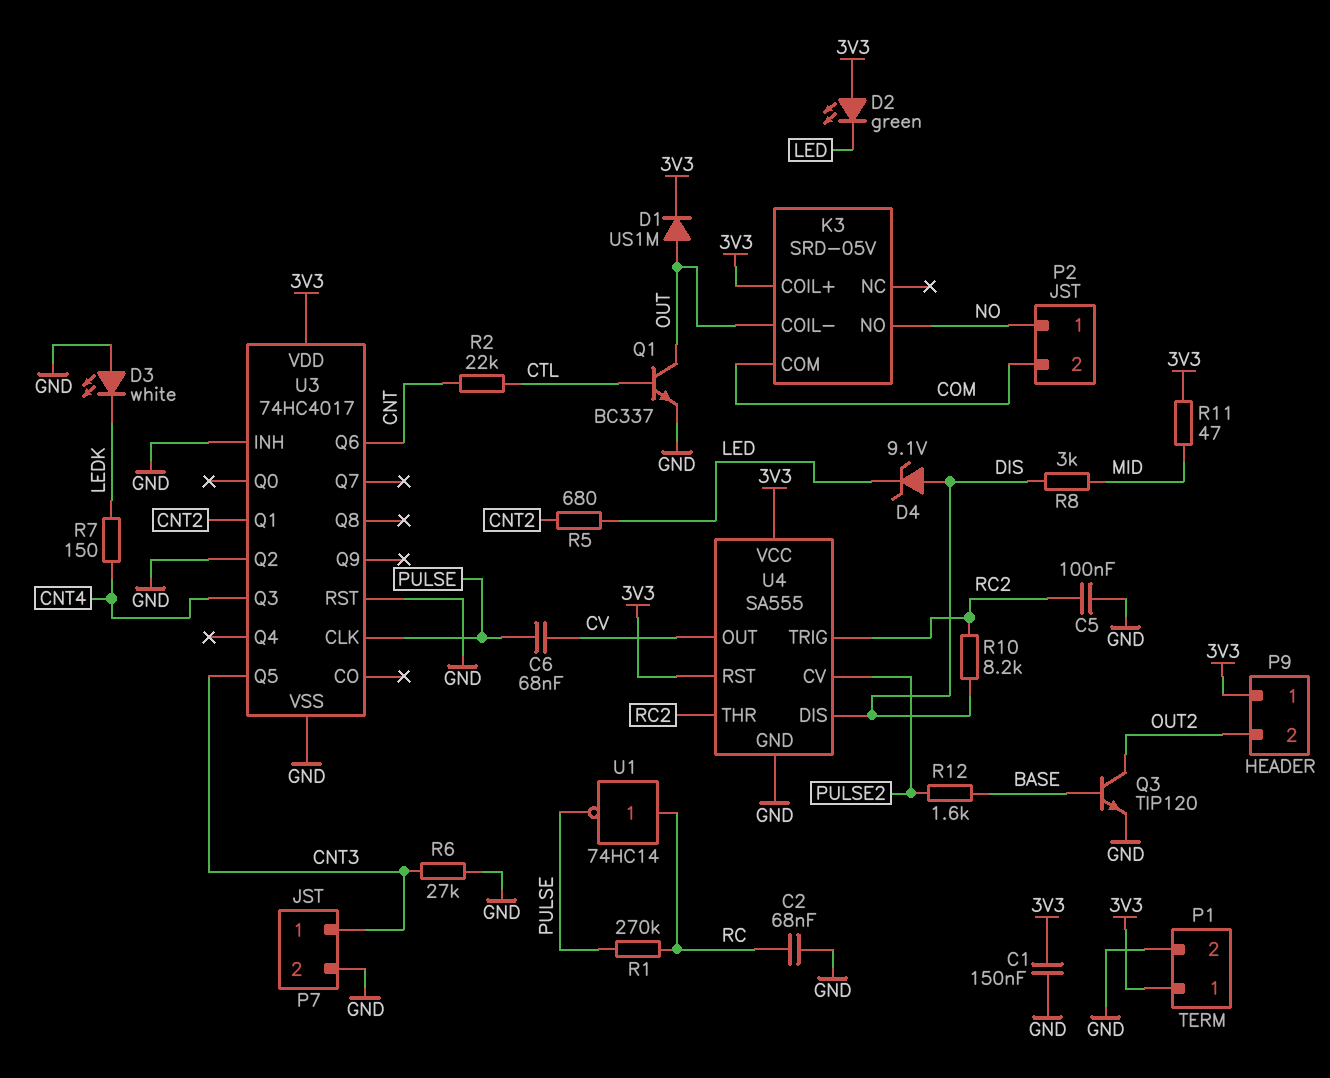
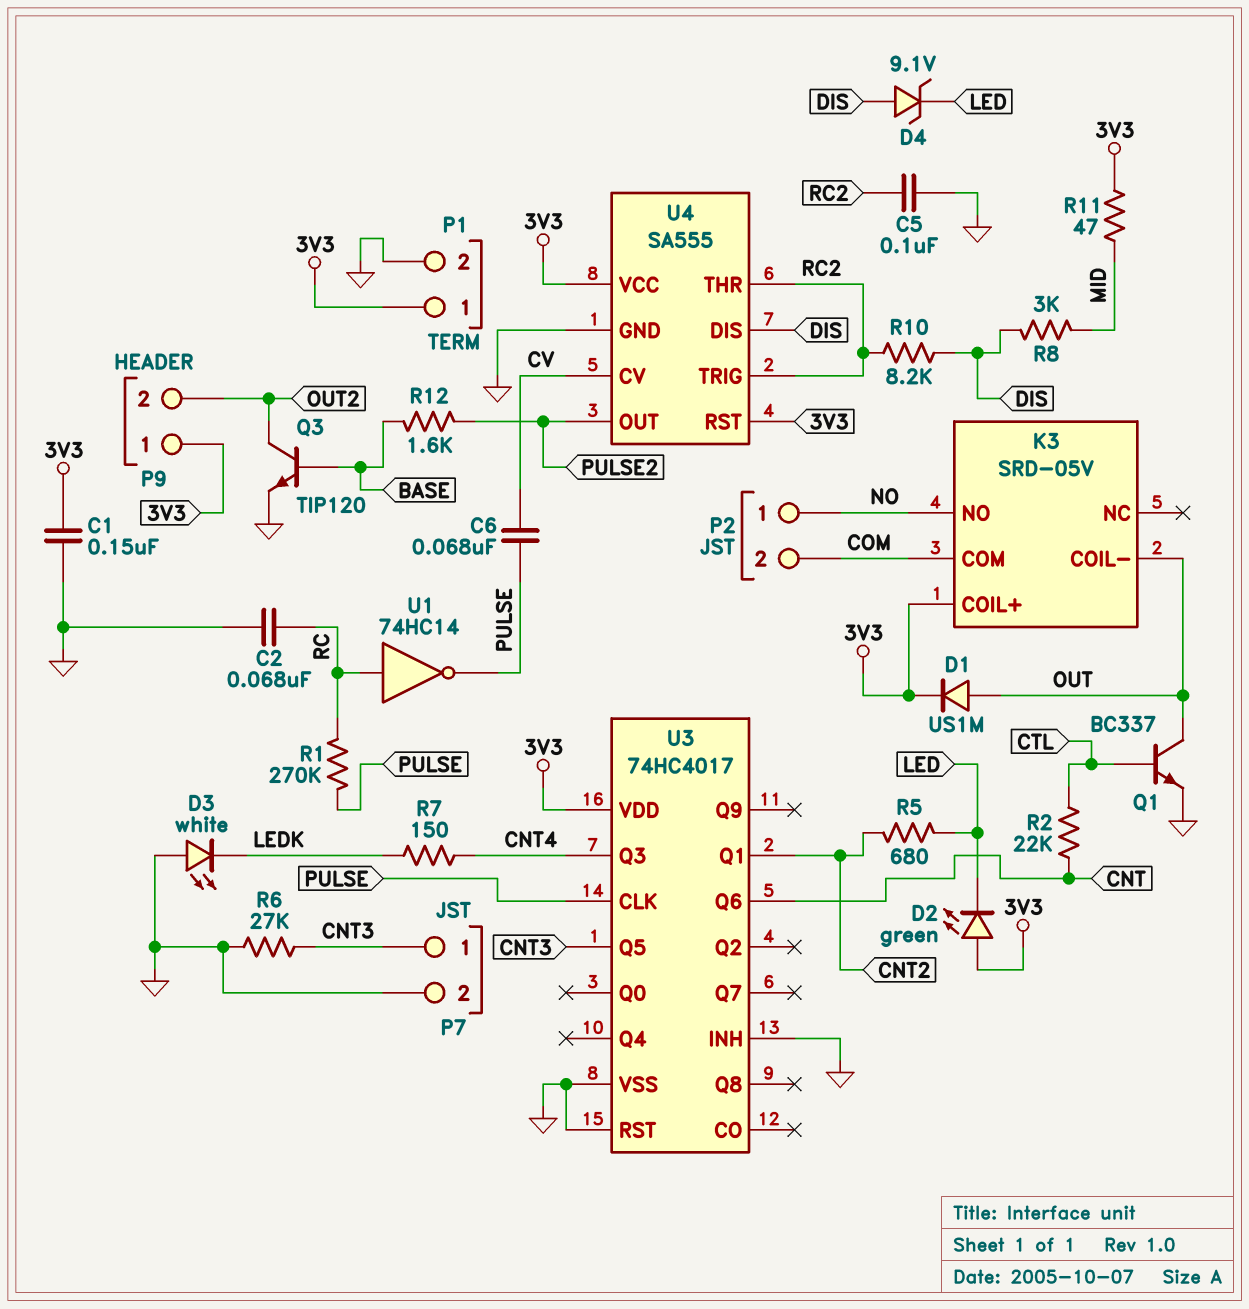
U3 pin Q2: GND -> none
U4 pin CV: PULSE2 -> CV
U4 pin OUT: CV -> PULSE2

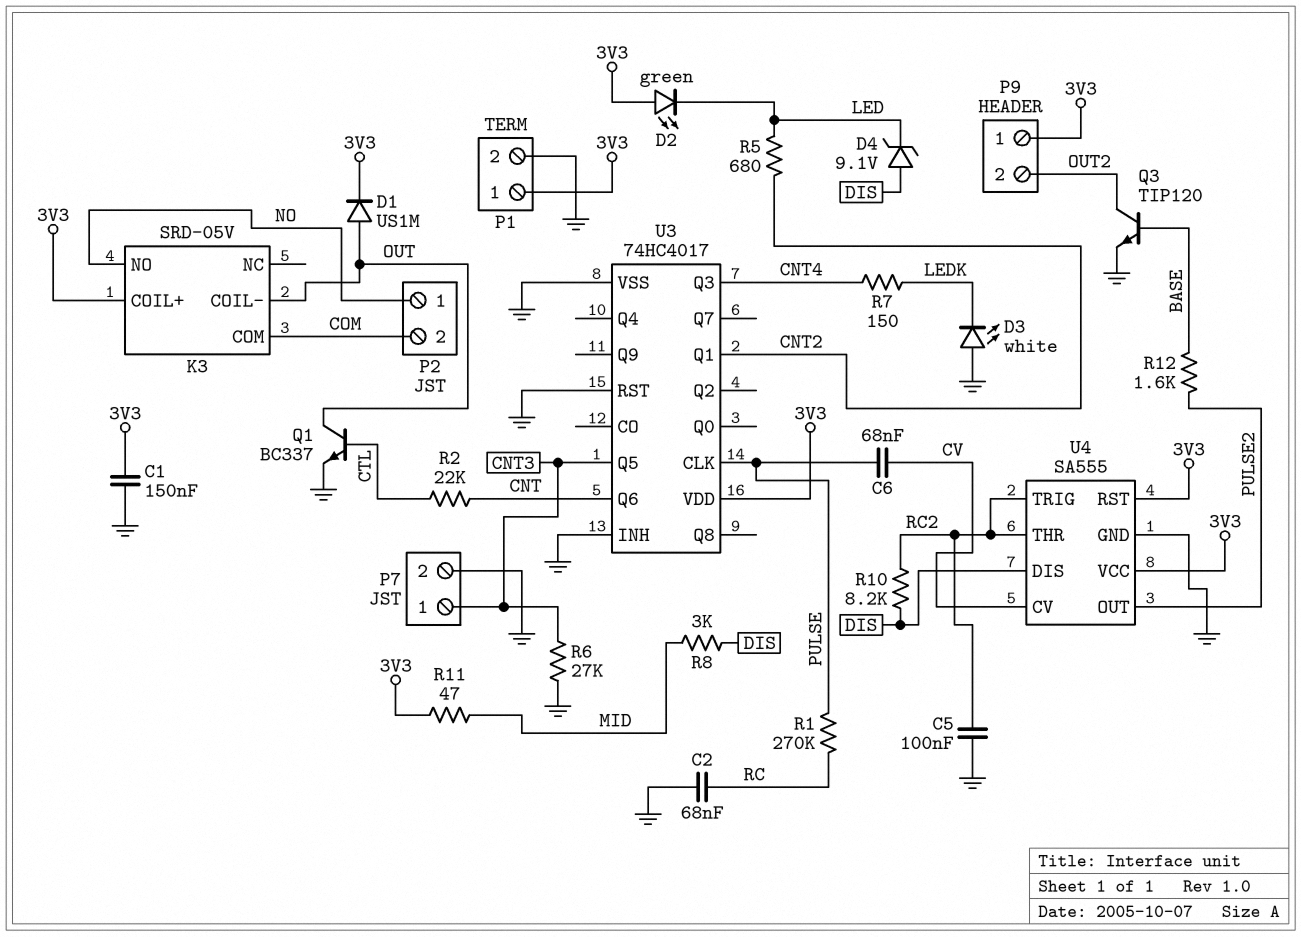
U1: NOT 74HC14 (in RC, out PULSE) -> none

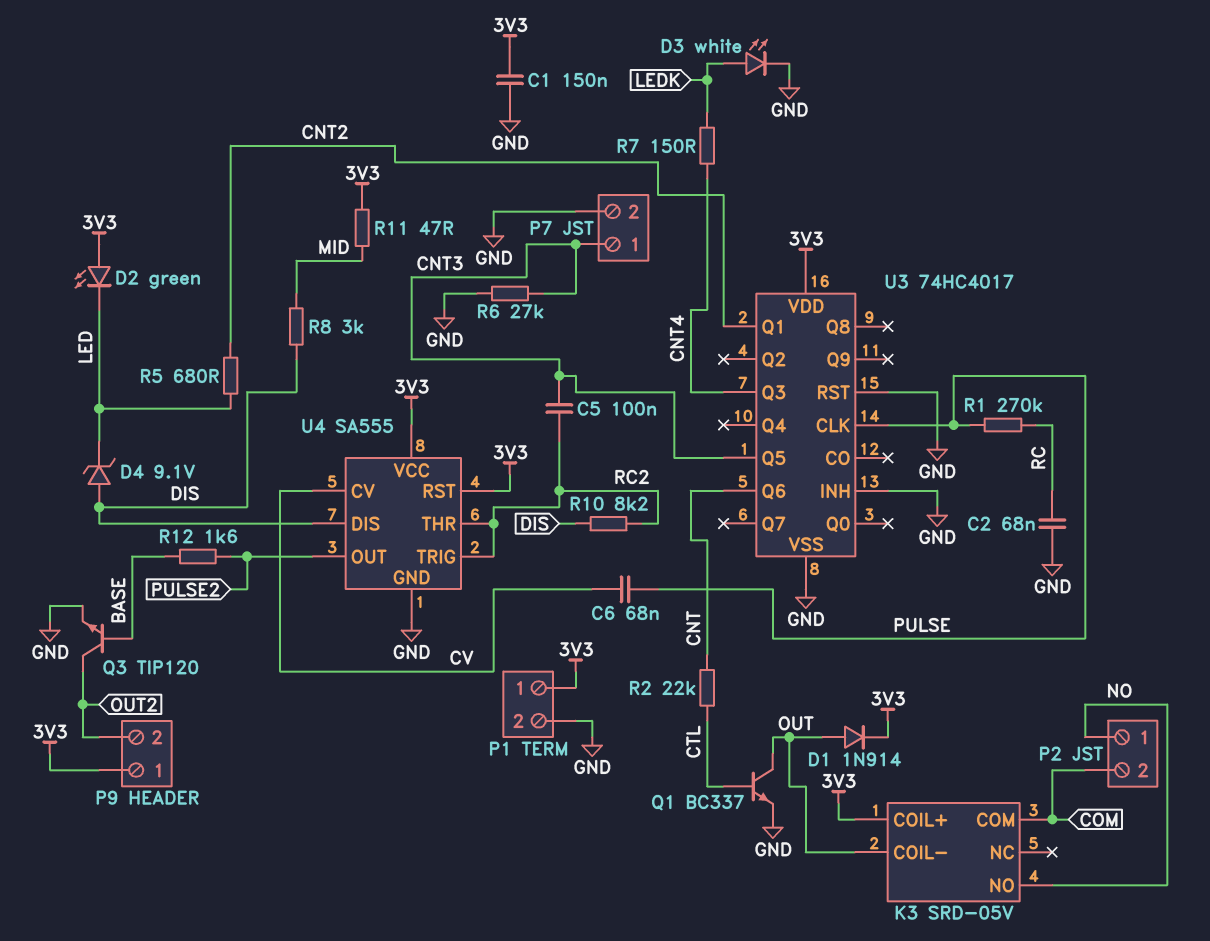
C5: 100nF (GND, RC2) -> 100nF (CNT3, RC2)
D1: diode US1M (A OUT, K 3V3) -> diode 1N914 (A OUT, K 3V3)
D3: LED white (A GND, K LEDK) -> LED white (A LEDK, K GND)

